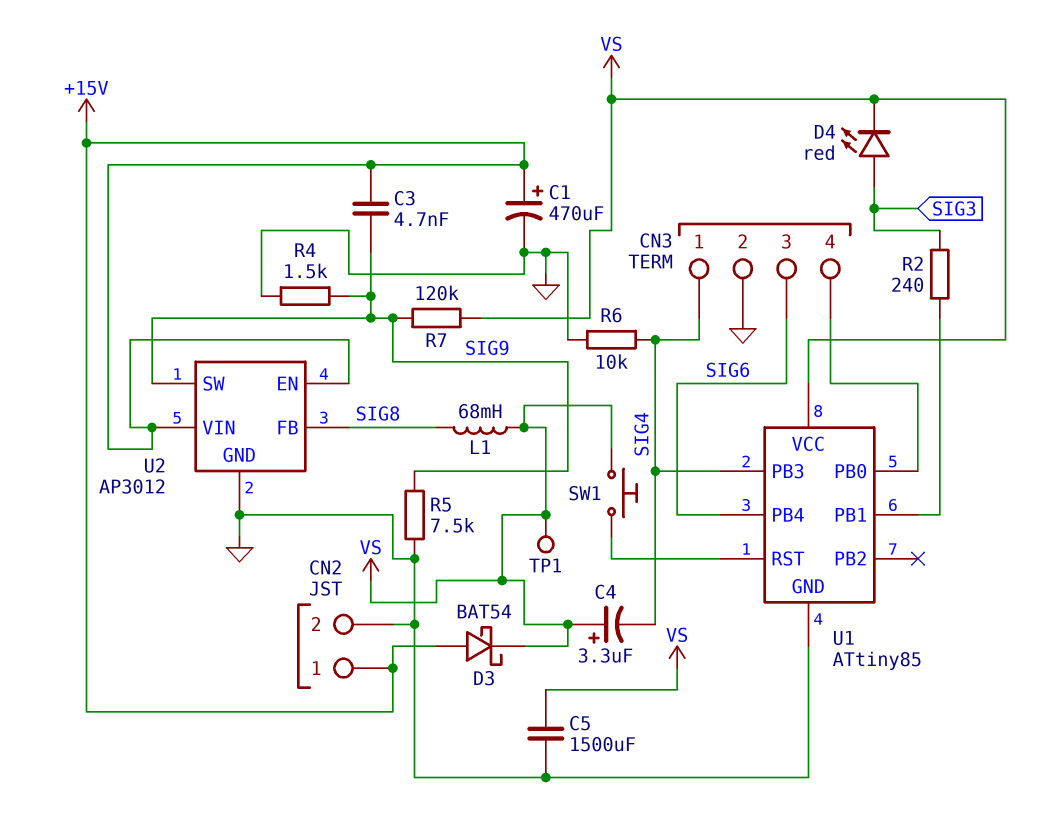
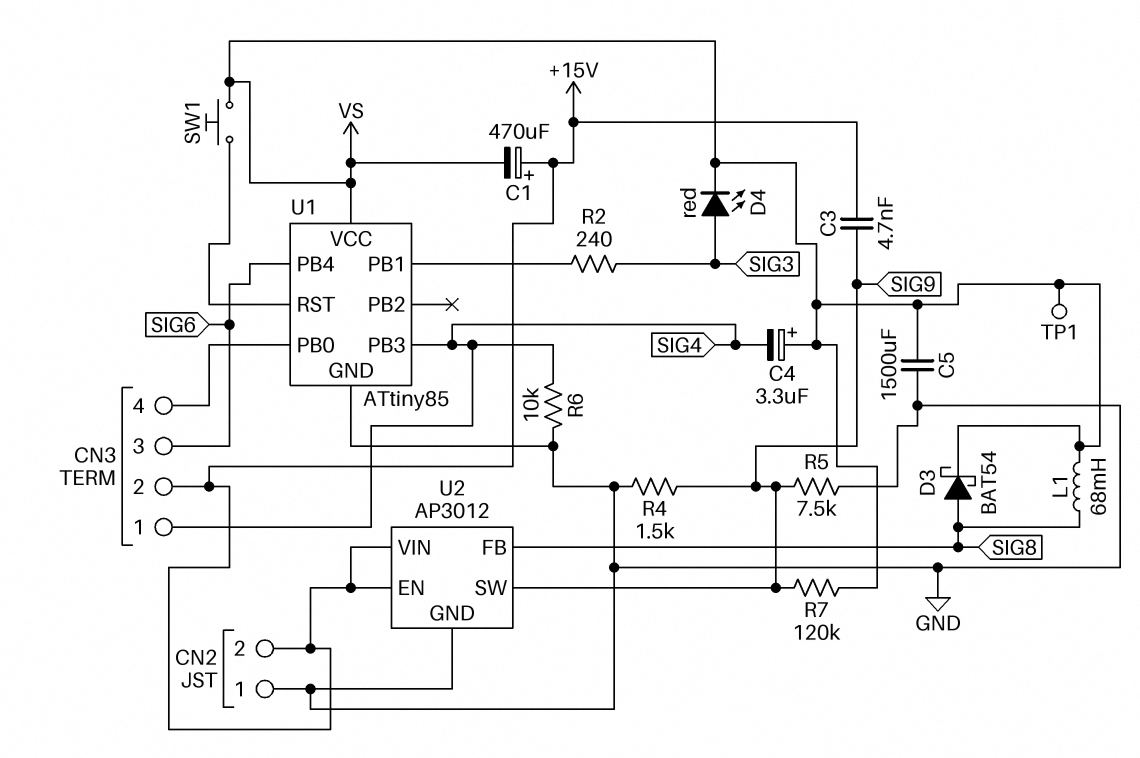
C1: 470uF (plus +15V, minus GND) -> 470uF (plus +15V, minus VS)
CN2 pin 1: +15V -> GND
CN2 pin 2: GND -> +15V
CN3 pin 2: GND -> +15V
D3: schottky BAT54 (A +15V, K VS) -> schottky BAT54 (A SIG8, K VS)

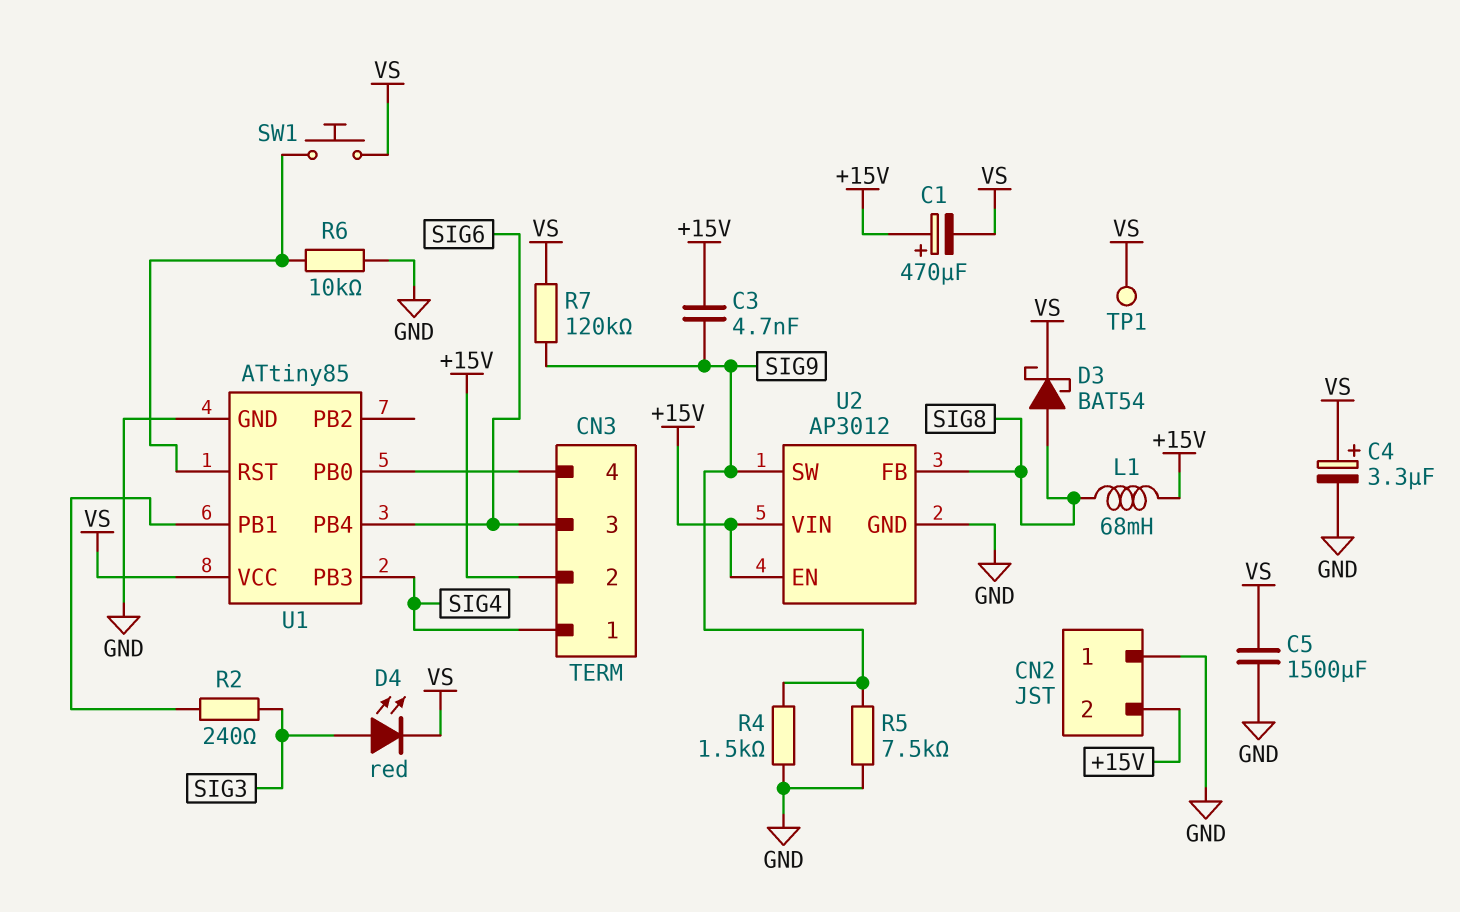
C4: 3.3uF (plus VS, minus SIG4) -> 3.3uF (plus VS, minus GND)
L1: 68mH (SIG8, VS) -> 68mH (+15V, SIG8)
R6: 10k (GND, SIG4) -> 10k (GND, U1/RST)

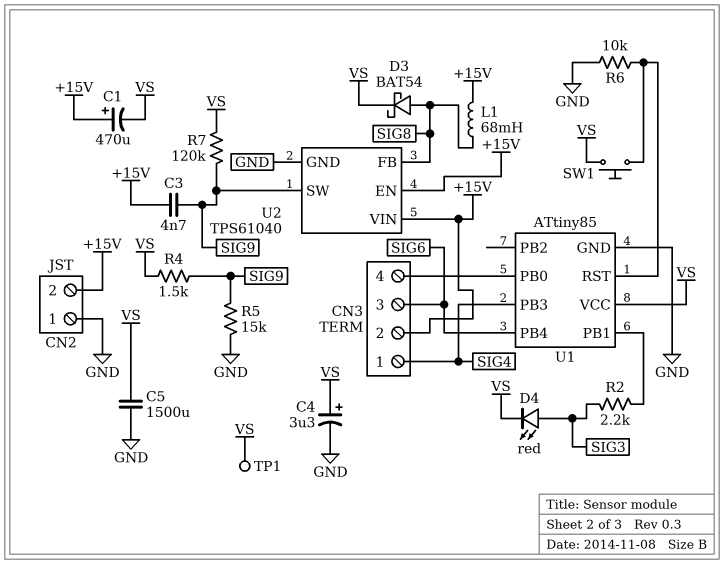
R2: 240 (SIG3, U1/PB1) -> 2.2k (SIG3, U1/PB1)
R4: 1.5k (GND, SIG9) -> 1.5k (SIG9, VS)
R5: 7.5k (GND, SIG9) -> 15k (GND, SIG9)
U2: AP3012 -> TPS61040

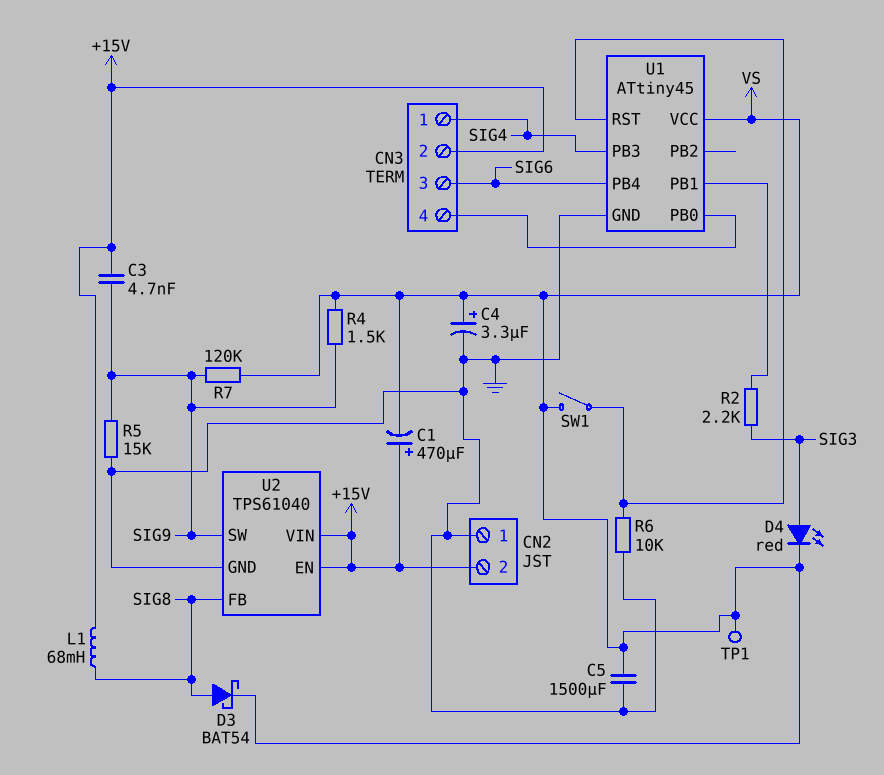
SW1: button (U1/RST, VS) -> switch (U1/RST, VS)
U1: ATtiny85 -> ATtiny45

